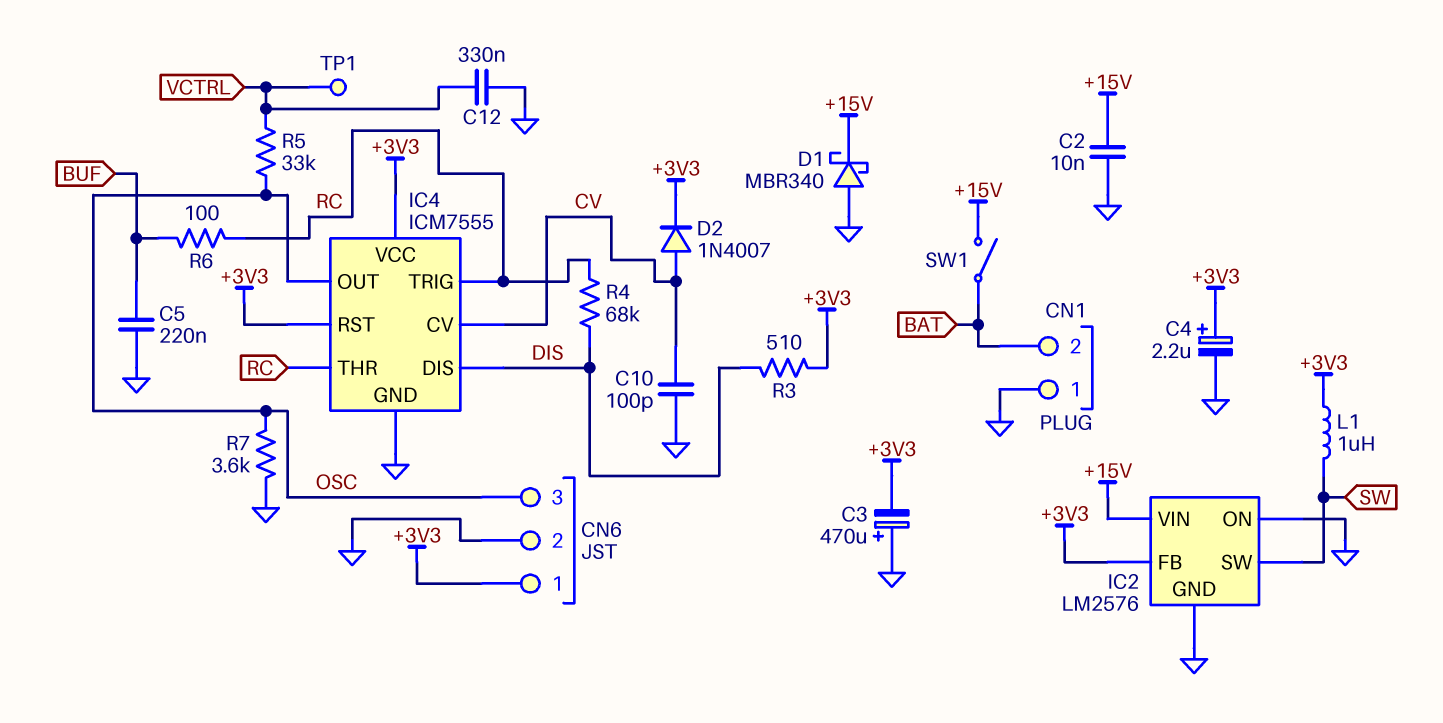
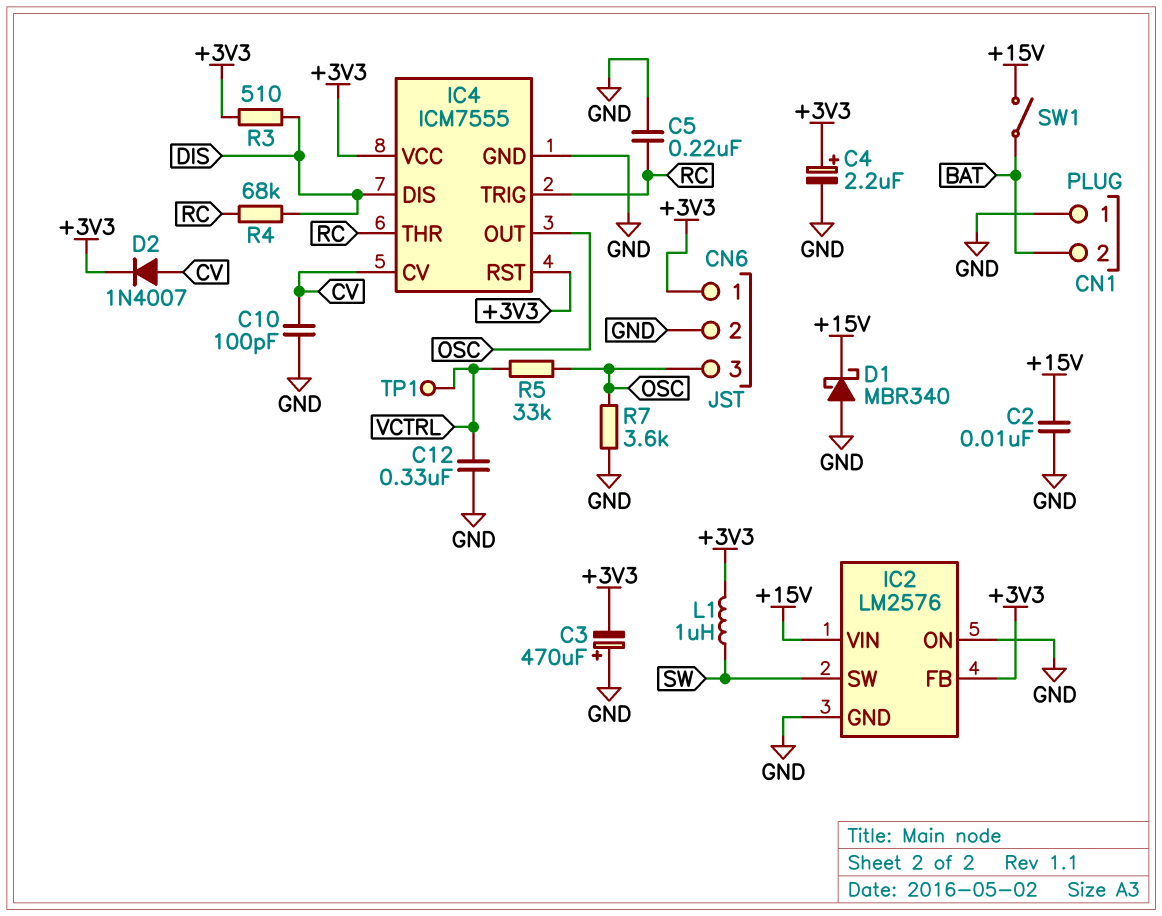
C5: 220nF (BUF, GND) -> 220nF (GND, RC)
R6: 100 (BUF, RC) -> none

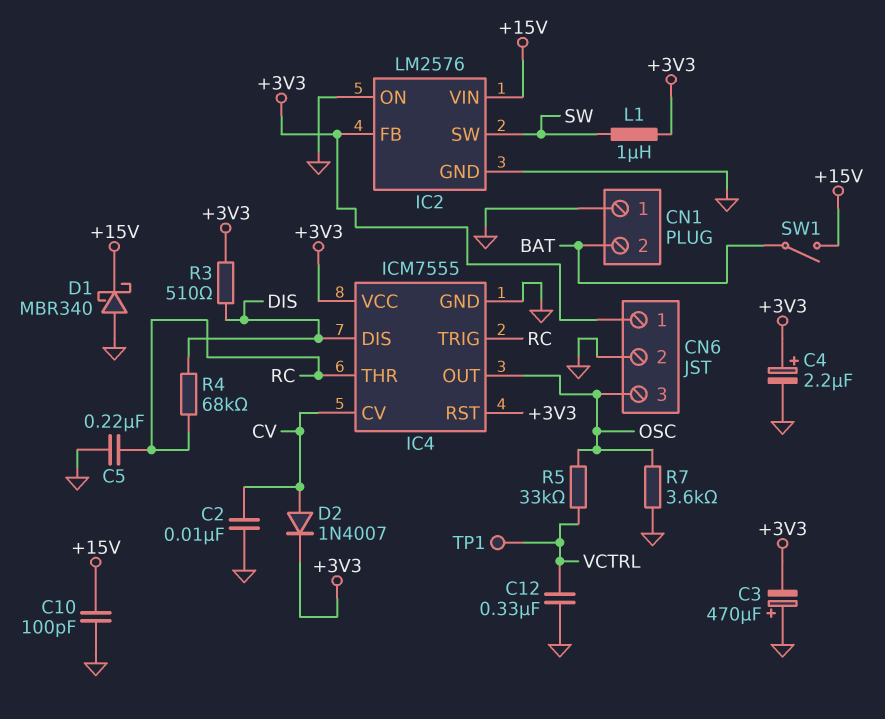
C2: 10nF (+15V, GND) -> 10nF (CV, GND)
C10: 100pF (CV, GND) -> 100pF (+15V, GND)

